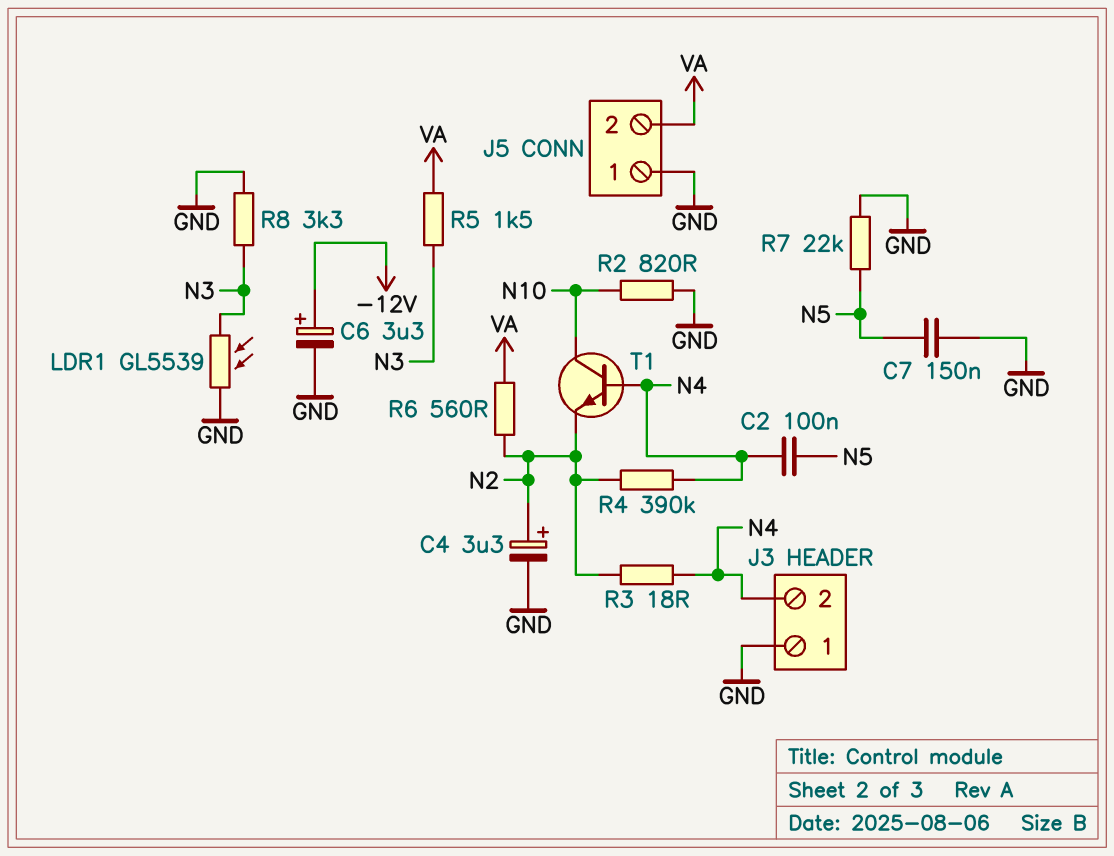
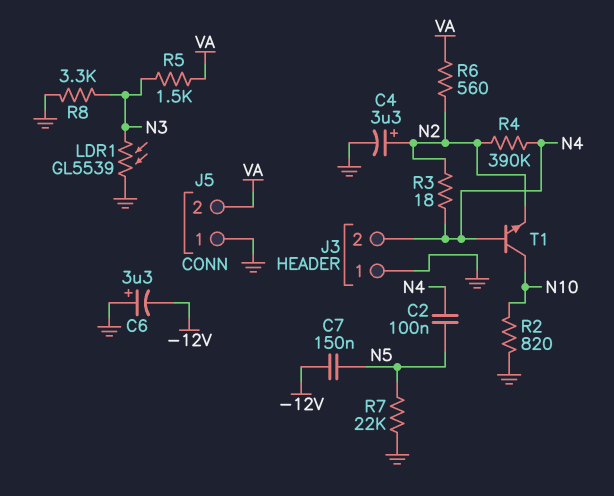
C6: 3.3uF (plus -12V, minus GND) -> 3.3uF (plus GND, minus -12V)
C7: 150nF (GND, N5) -> 150nF (-12V, N5)

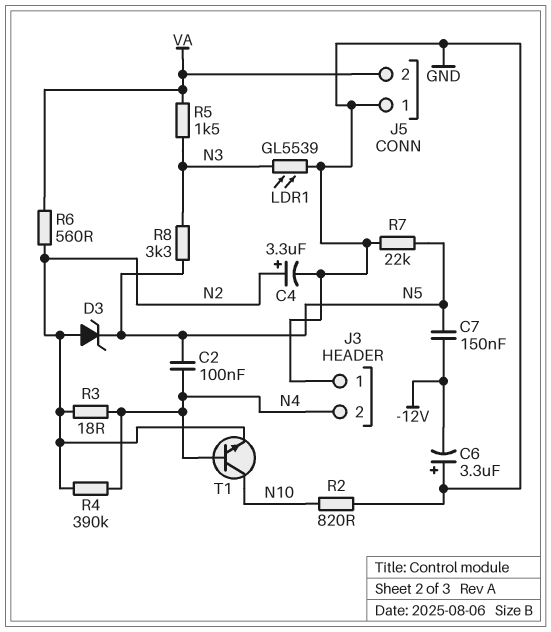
D3: none -> zener (A N2, K N5)
R8: 3.3k (GND, N3) -> 3.3k (N3, N5)

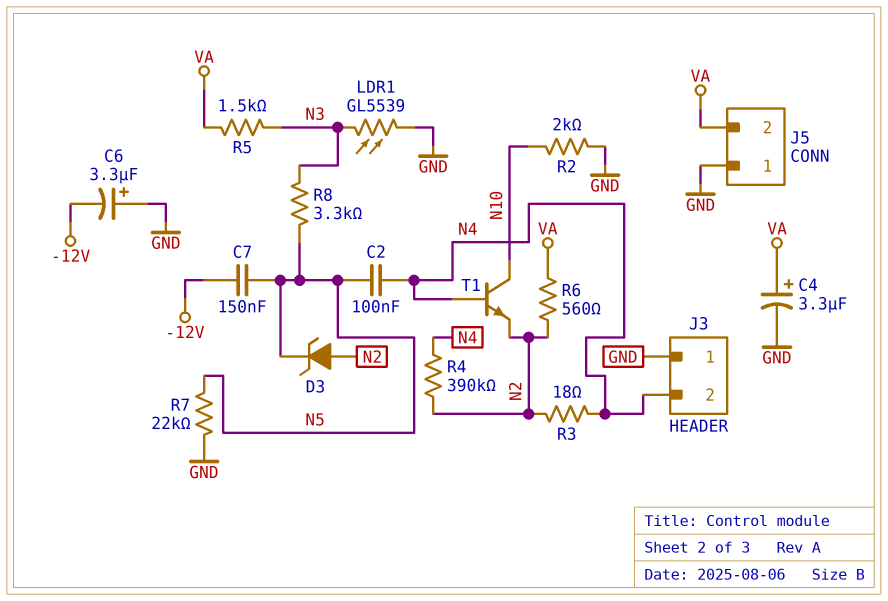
C4: 3.3uF (plus N2, minus GND) -> 3.3uF (plus VA, minus GND)
R2: 820 (GND, N10) -> 2k (GND, N10)

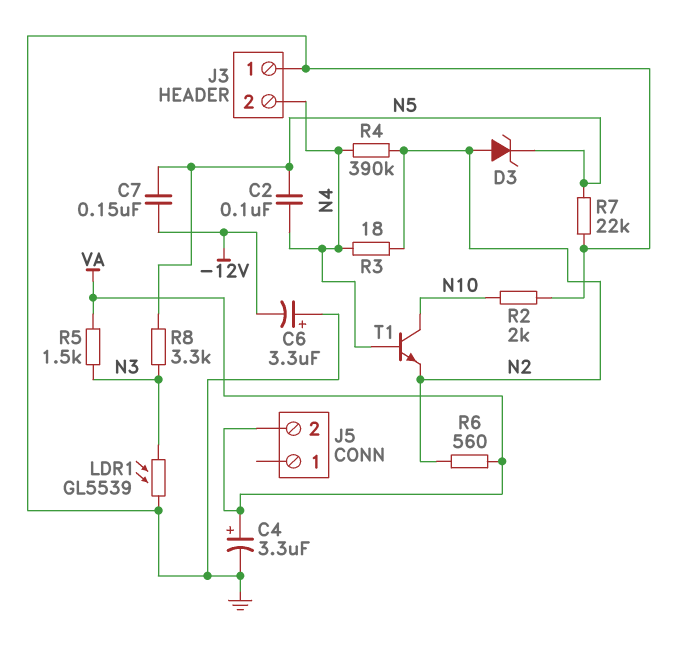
J5 pin 1: GND -> none

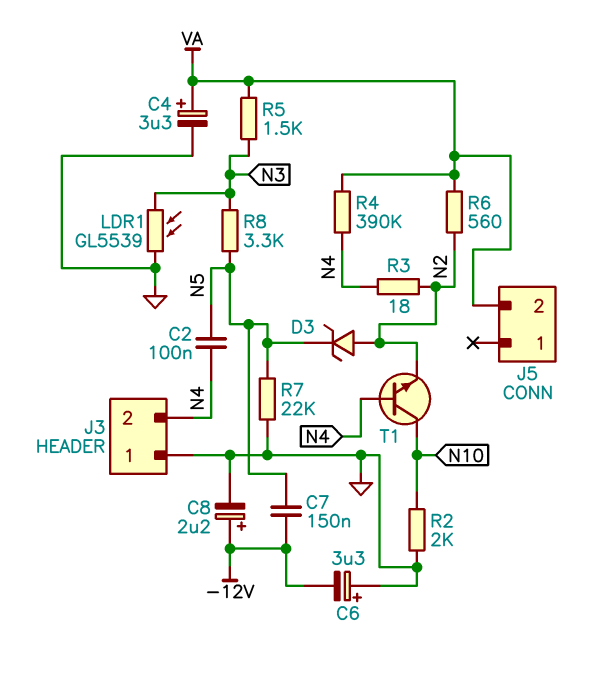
C8: none -> 2.2uF (plus -12V, minus GND)
R4: 390k (N2, N4) -> 390k (N4, VA)

